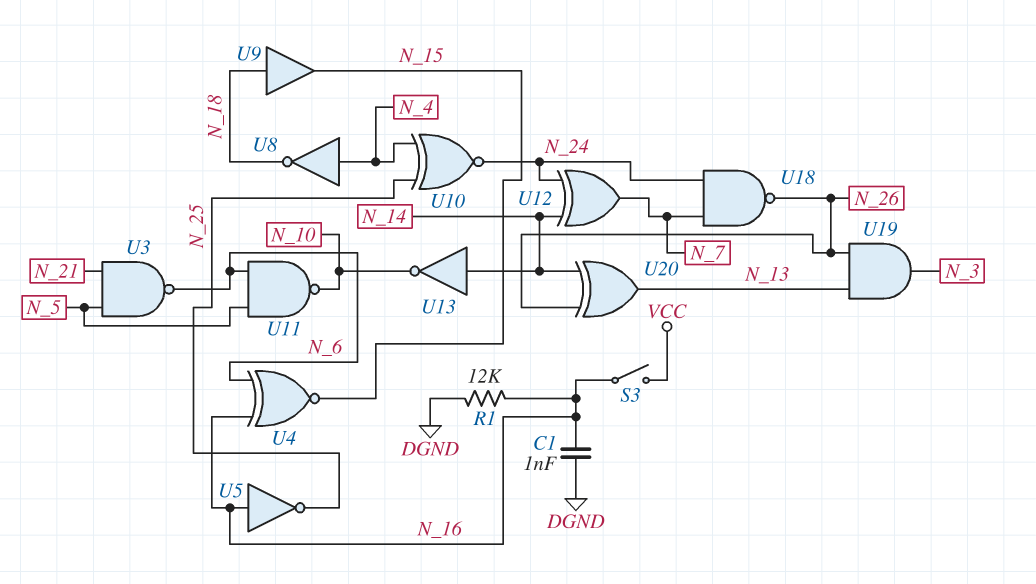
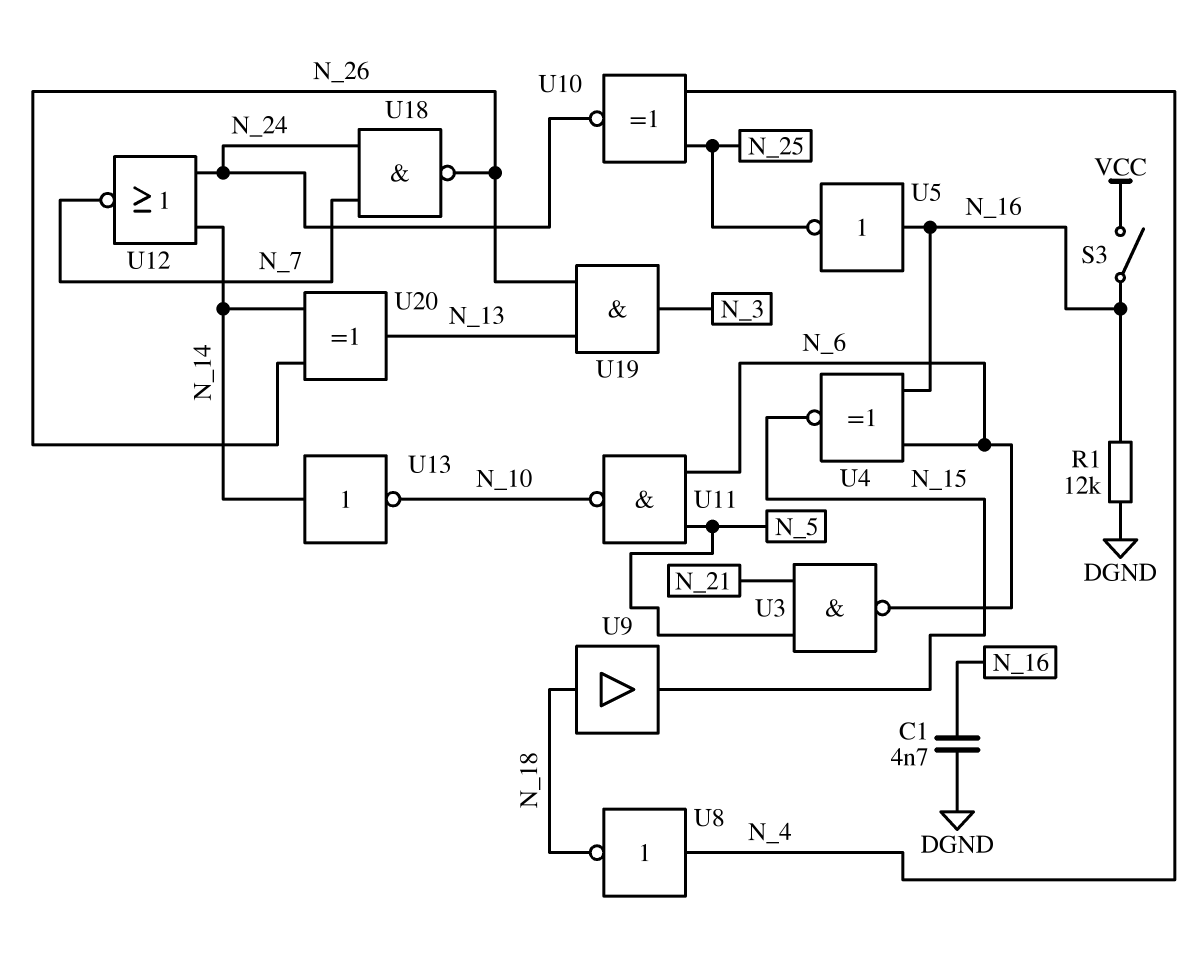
C1: 1nF (DGND, N_16) -> 4.7nF (DGND, N_16)
U12: XOR (in N_14, in N_24, out N_7) -> NOR (in N_14, in N_24, out N_7)

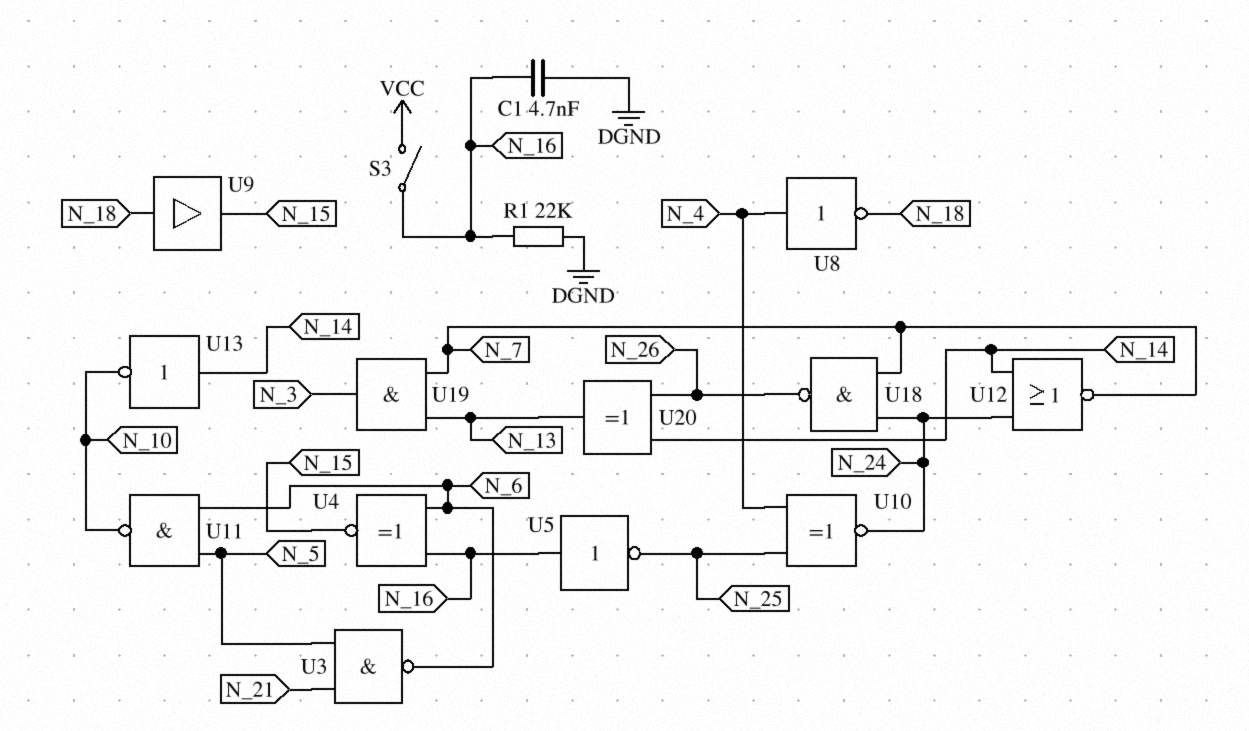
R1: 12k (DGND, N_16) -> 22k (DGND, N_16)
U19: AND (in N_13, in N_26, out N_3) -> AND (in N_7, in N_13, out N_3)

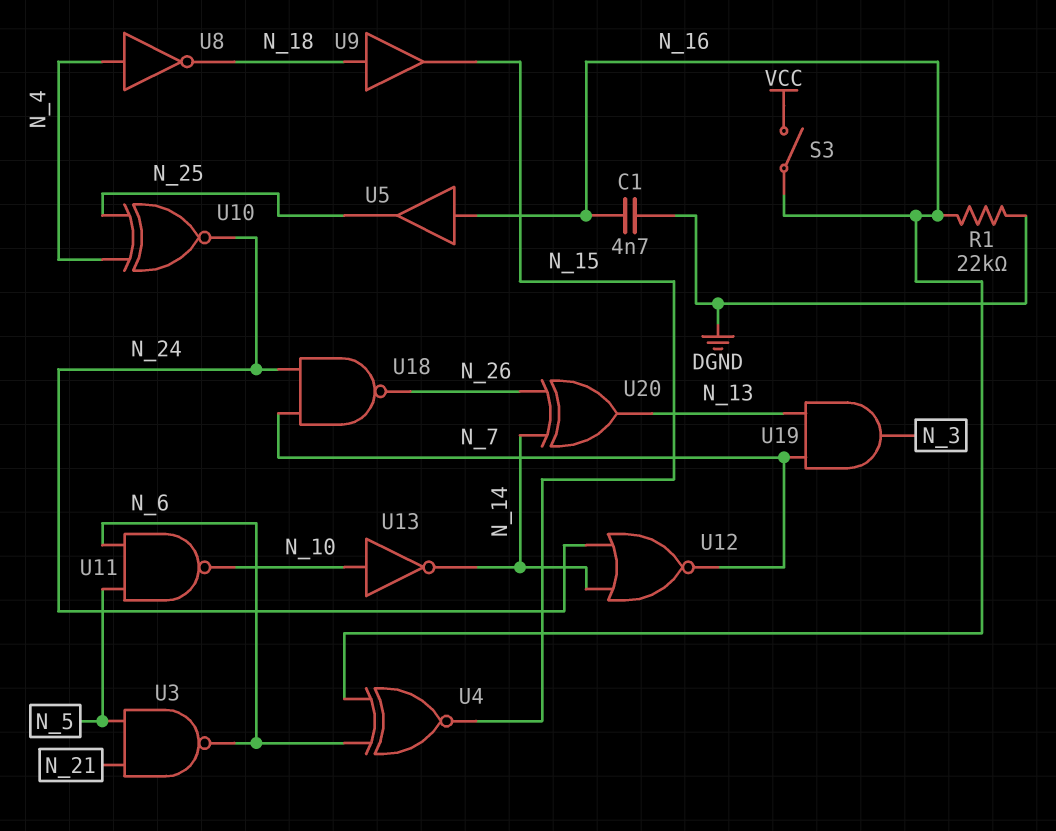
U5: NOT (in N_16, out N_25) -> buffer (in N_16, out N_25)
U13: NOT (in N_14, out N_10) -> NOT (in N_10, out N_14)

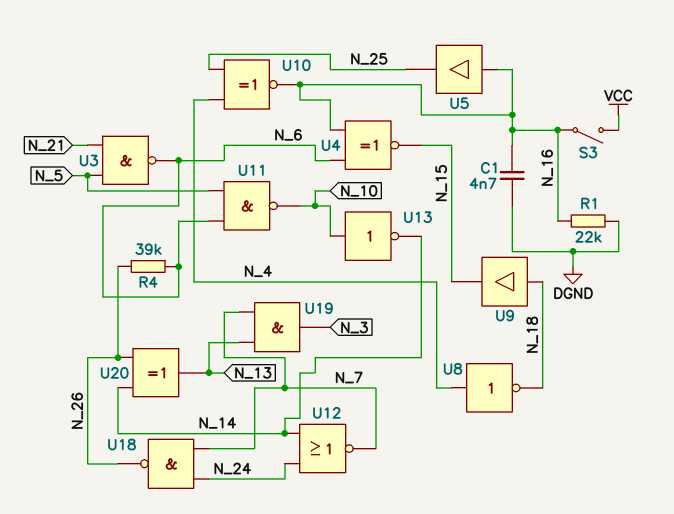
R4: none -> 39k (N_6, N_26)
U10: XNOR (in N_4, in N_25, out N_24) -> XNOR (in N_4, in N_25, out N_16)

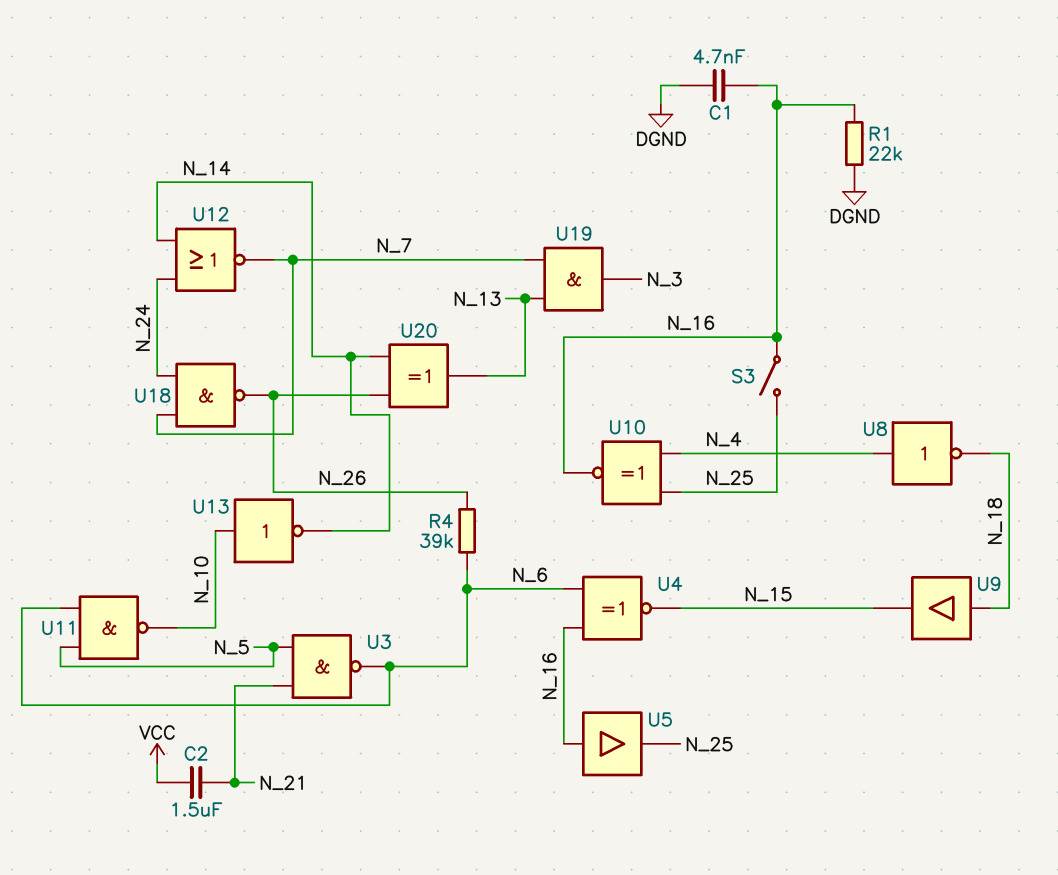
C2: none -> 1.5uF (N_21, VCC)
S3: switch (N_16, VCC) -> switch (N_16, N_25)

